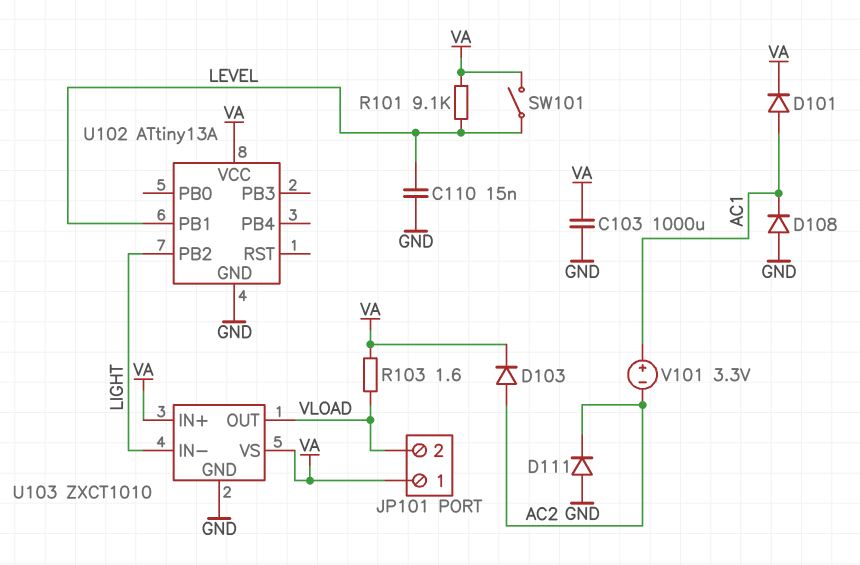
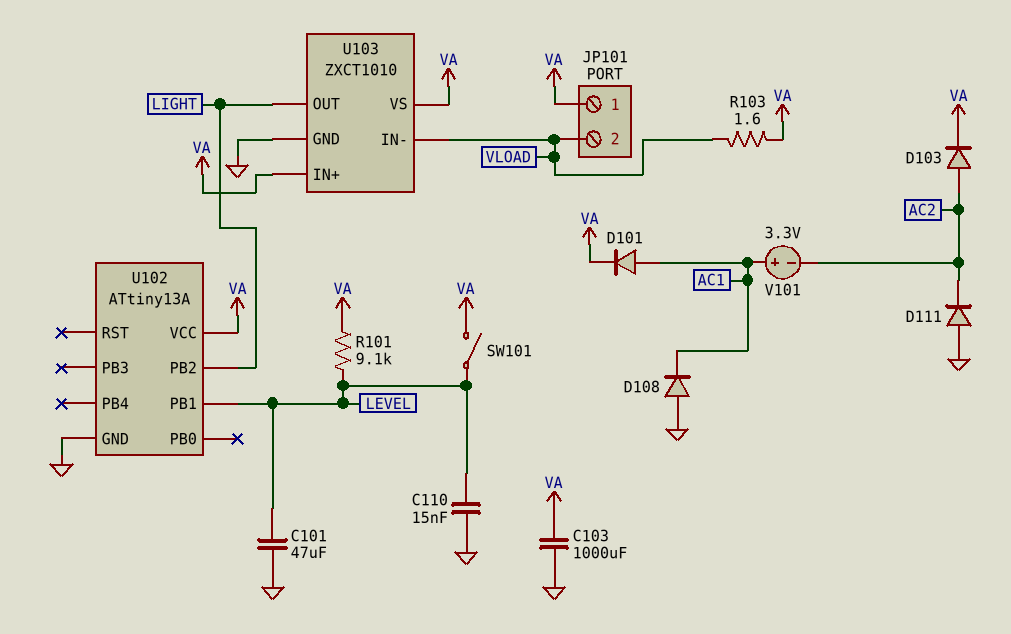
C101: none -> 47uF (GND, LEVEL)
U103 pin IN-: LIGHT -> VLOAD
U103 pin OUT: VLOAD -> LIGHT

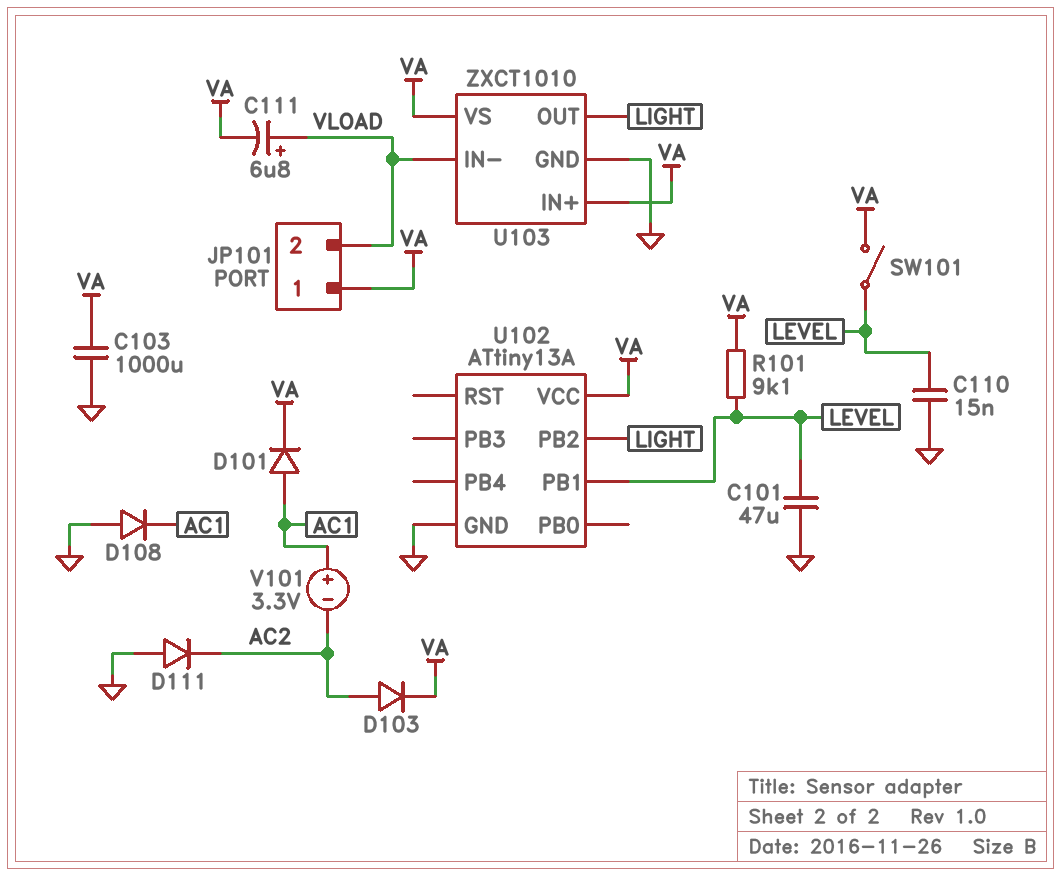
C111: none -> 6.8uF (plus VLOAD, minus VA)
R103: 1.6 (VA, VLOAD) -> none

